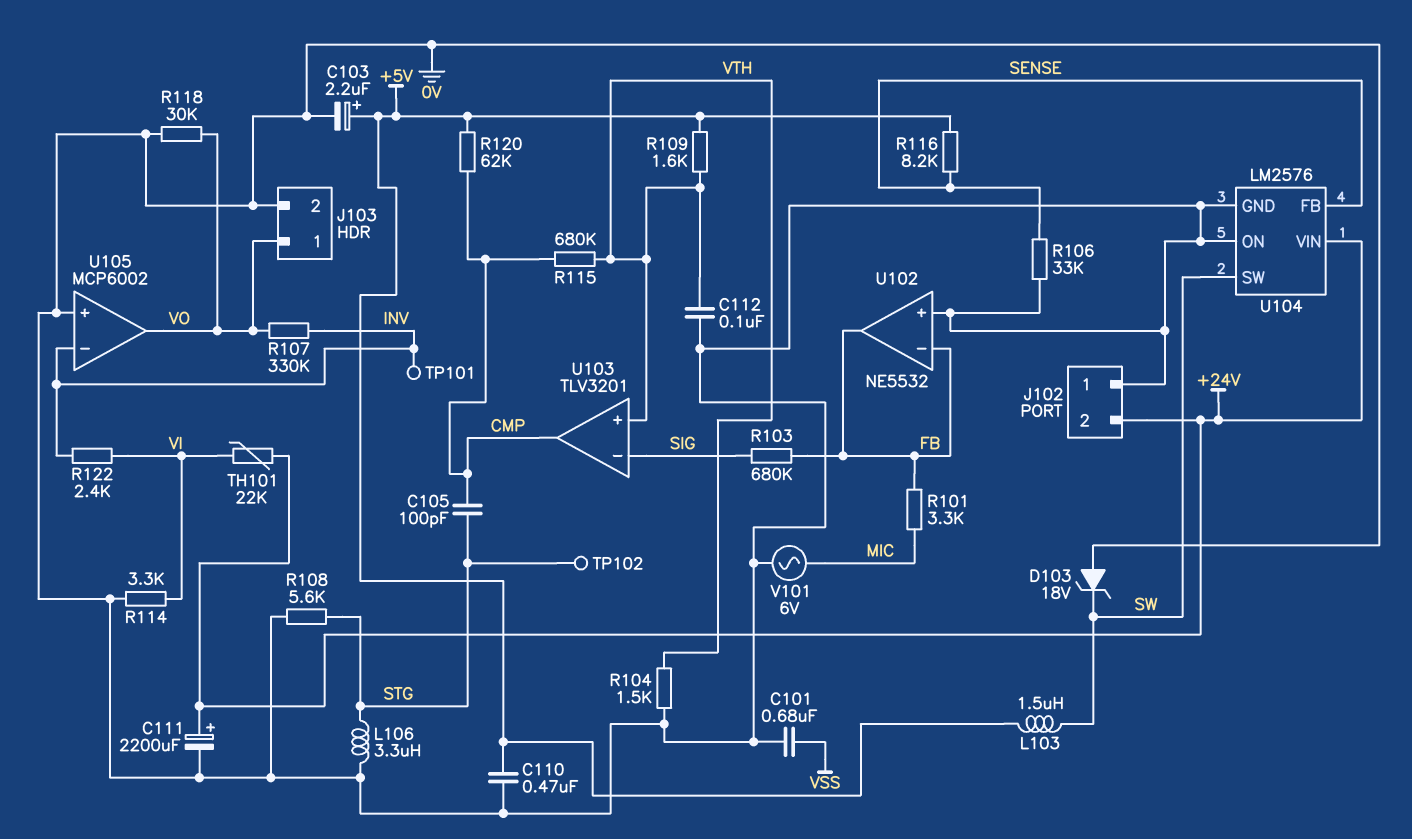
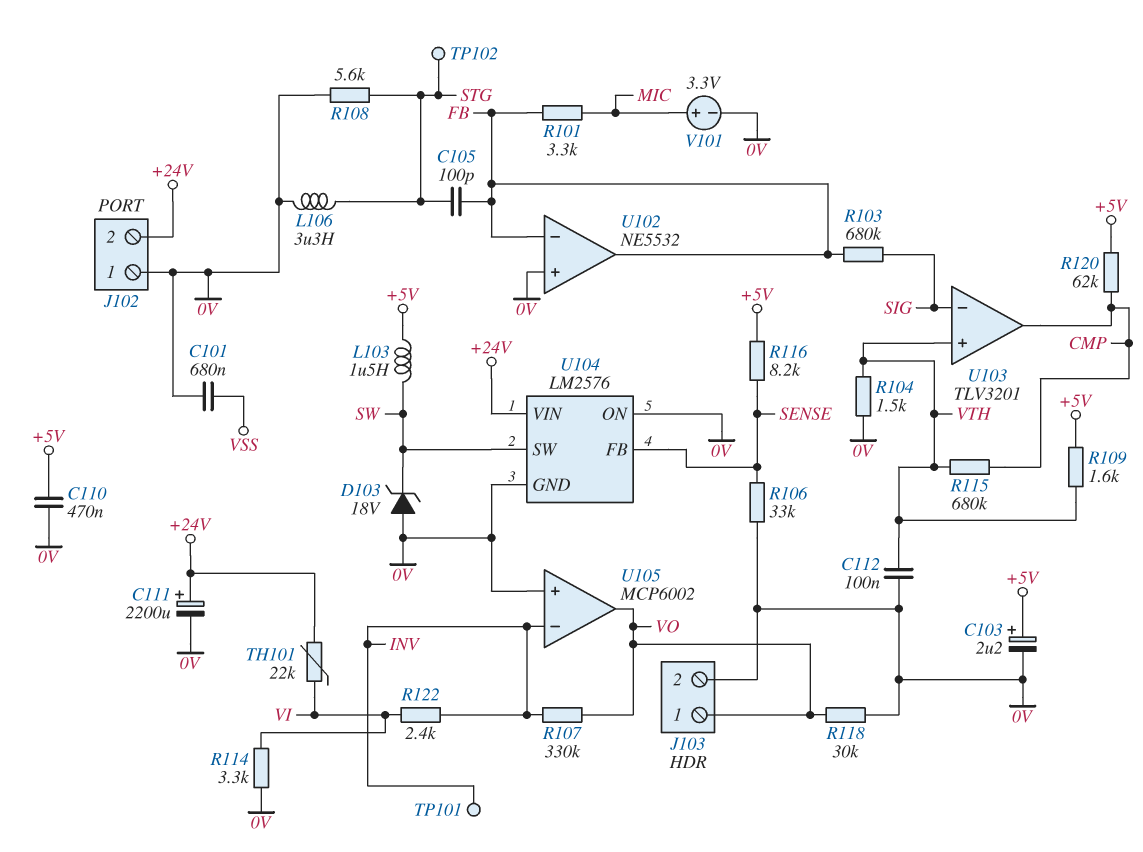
C105: 100pF (CMP, STG) -> 100pF (FB, STG)
V101: AC 6V (0V, MIC) -> 3.3V (plus MIC, minus 0V)

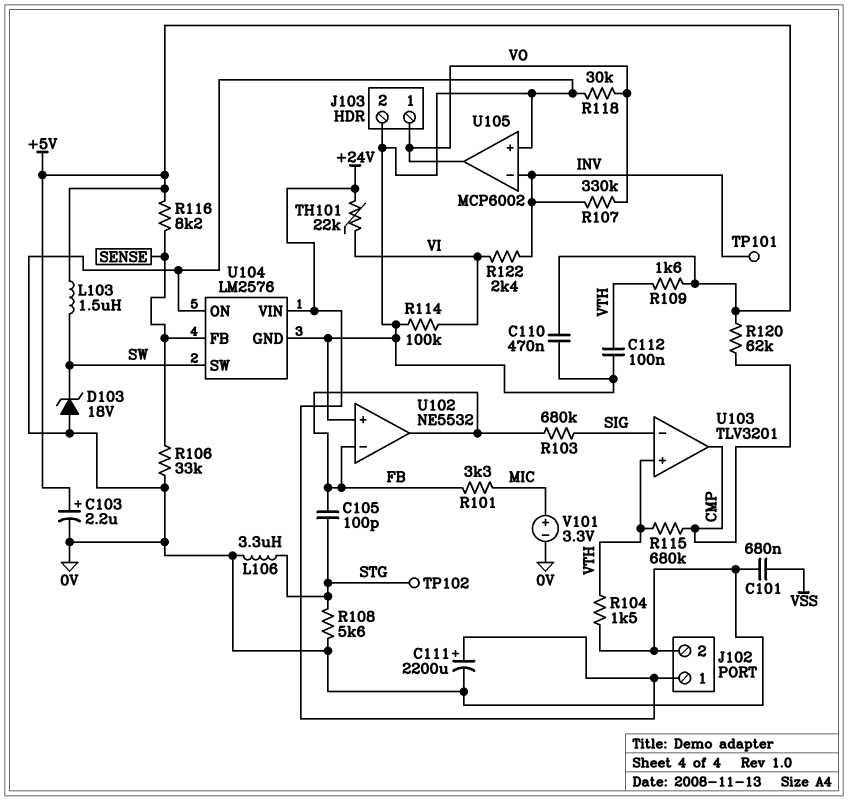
J102 pin 1: 0V -> +24V
J102 pin 2: +24V -> 0V
R114: 3.3k (0V, VI) -> 100k (0V, VI)

